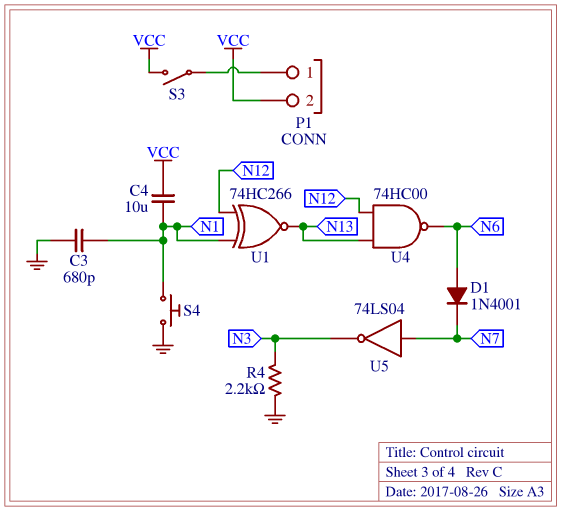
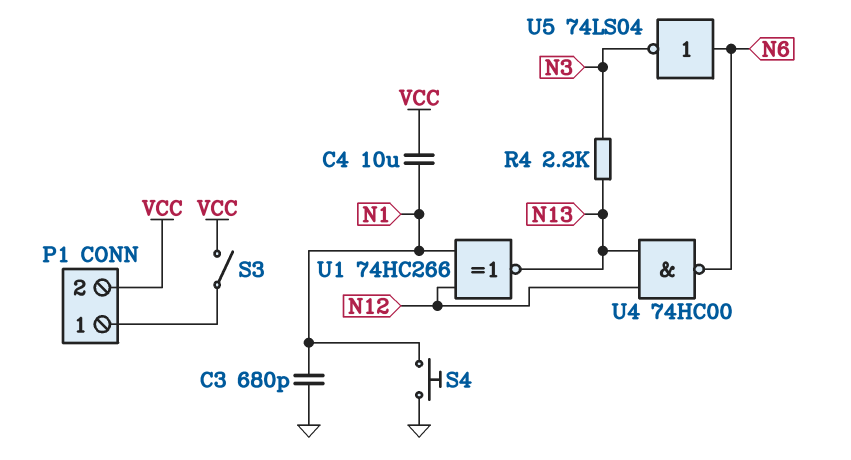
D1: diode 1N4001 (A N6, K N7) -> none
R4: 2.2k (GND, N3) -> 2.2k (N3, N13)
U5: NOT 74LS04 (in N7, out N3) -> NOT 74LS04 (in N6, out N3)

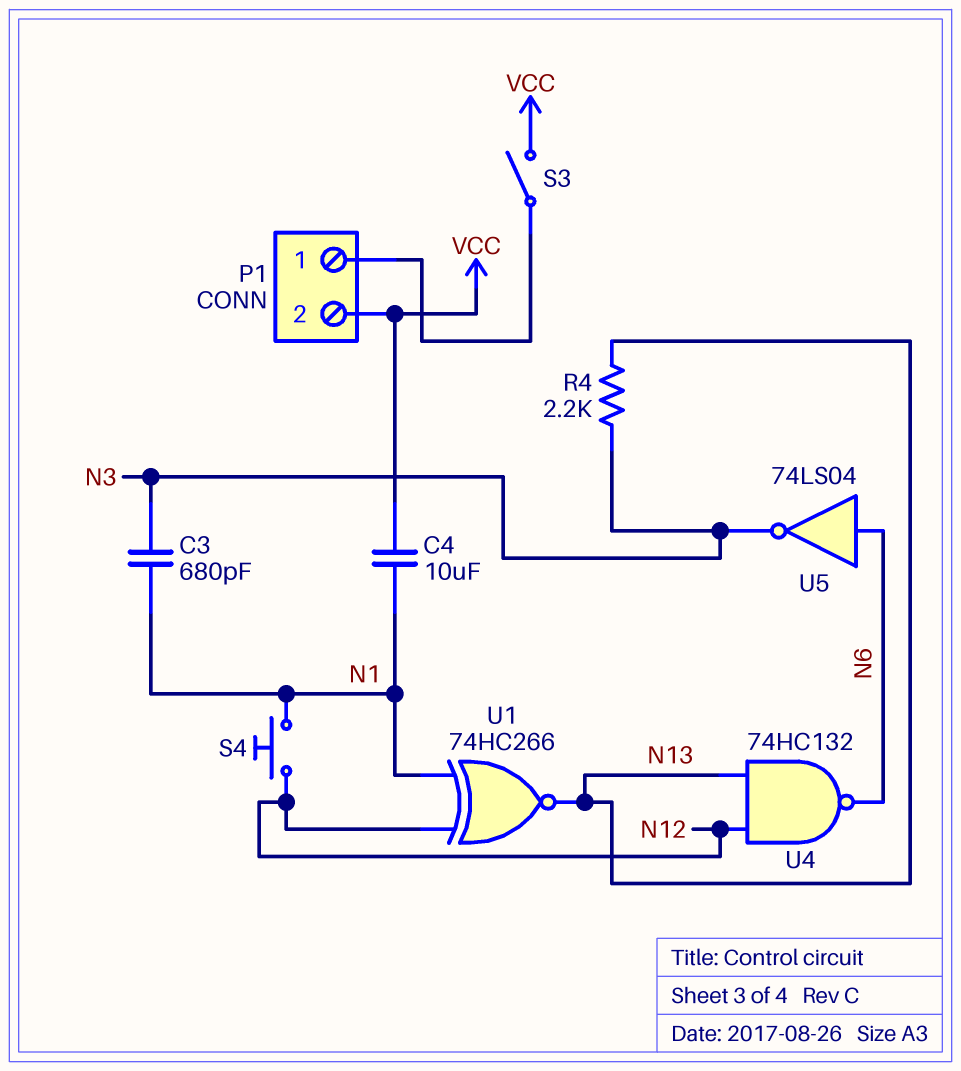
C3: 680pF (GND, N1) -> 680pF (N1, N3)
S4: button (GND, N1) -> button (N1, N12)
U4: NAND 74HC00 (in N12, in N13, out N6) -> NAND 74HC132 (in N12, in N13, out N6)

